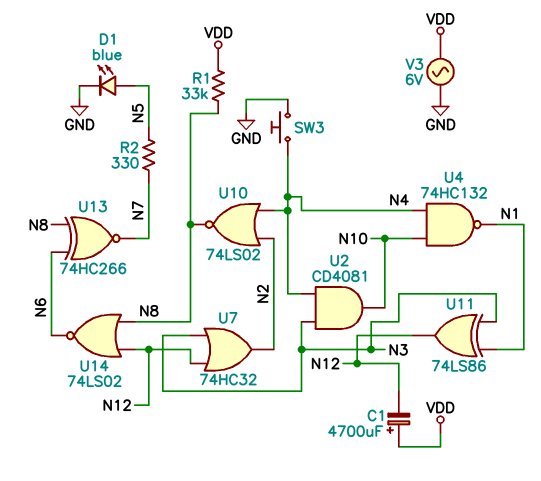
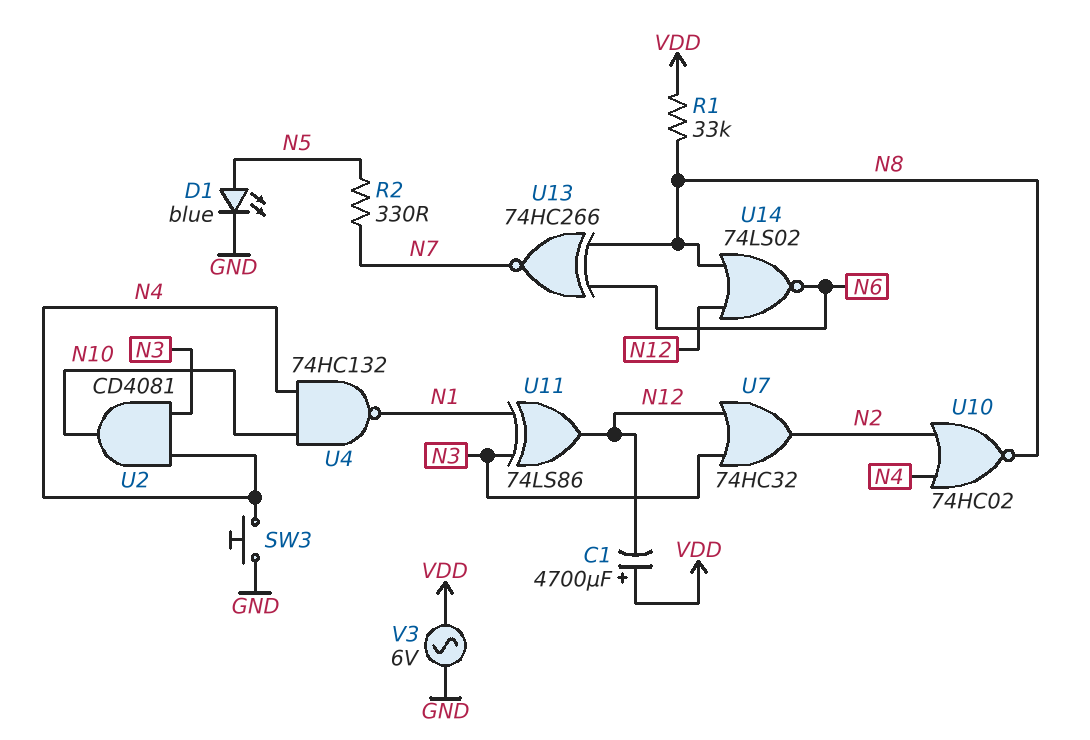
U10: NOR 74LS02 (in N2, in N4, out N8) -> NOR 74HC02 (in N2, in N4, out N8)

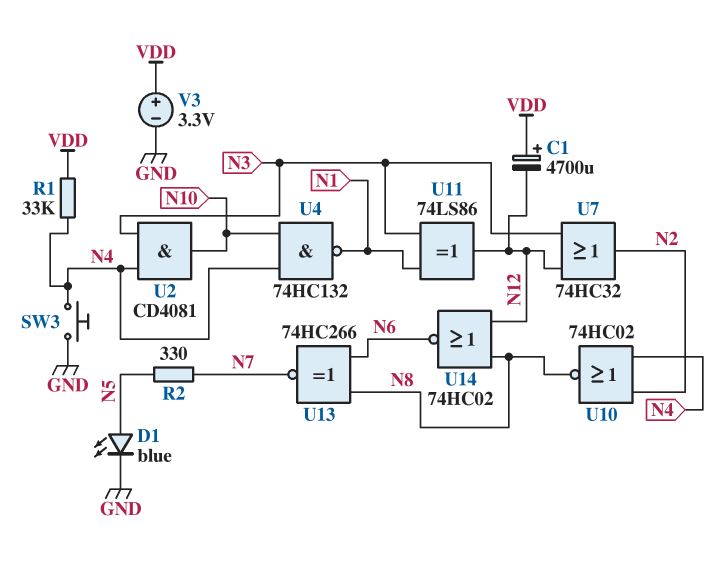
R1: 33k (N8, VDD) -> 33k (N4, VDD)
U14: NOR 74LS02 (in N8, in N12, out N6) -> NOR 74HC02 (in N8, in N12, out N6)
V3: AC 6V (GND, VDD) -> 3.3V (plus VDD, minus GND)

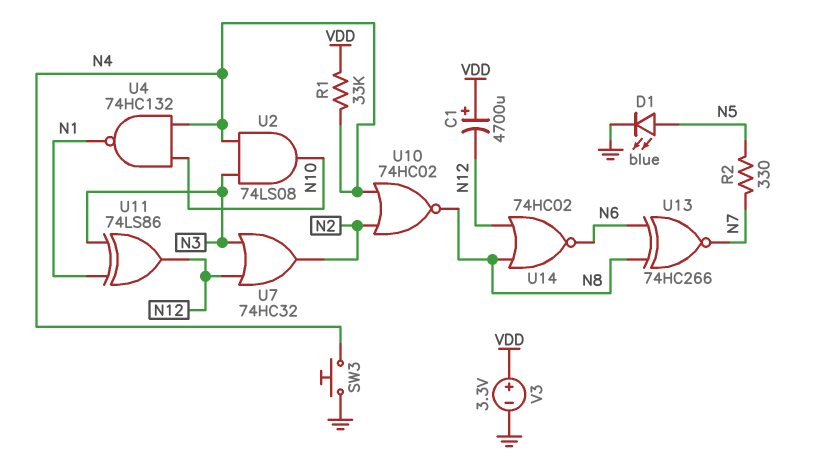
U2: AND CD4081 (in N3, in N4, out N10) -> AND 74LS08 (in N3, in N4, out N10)

